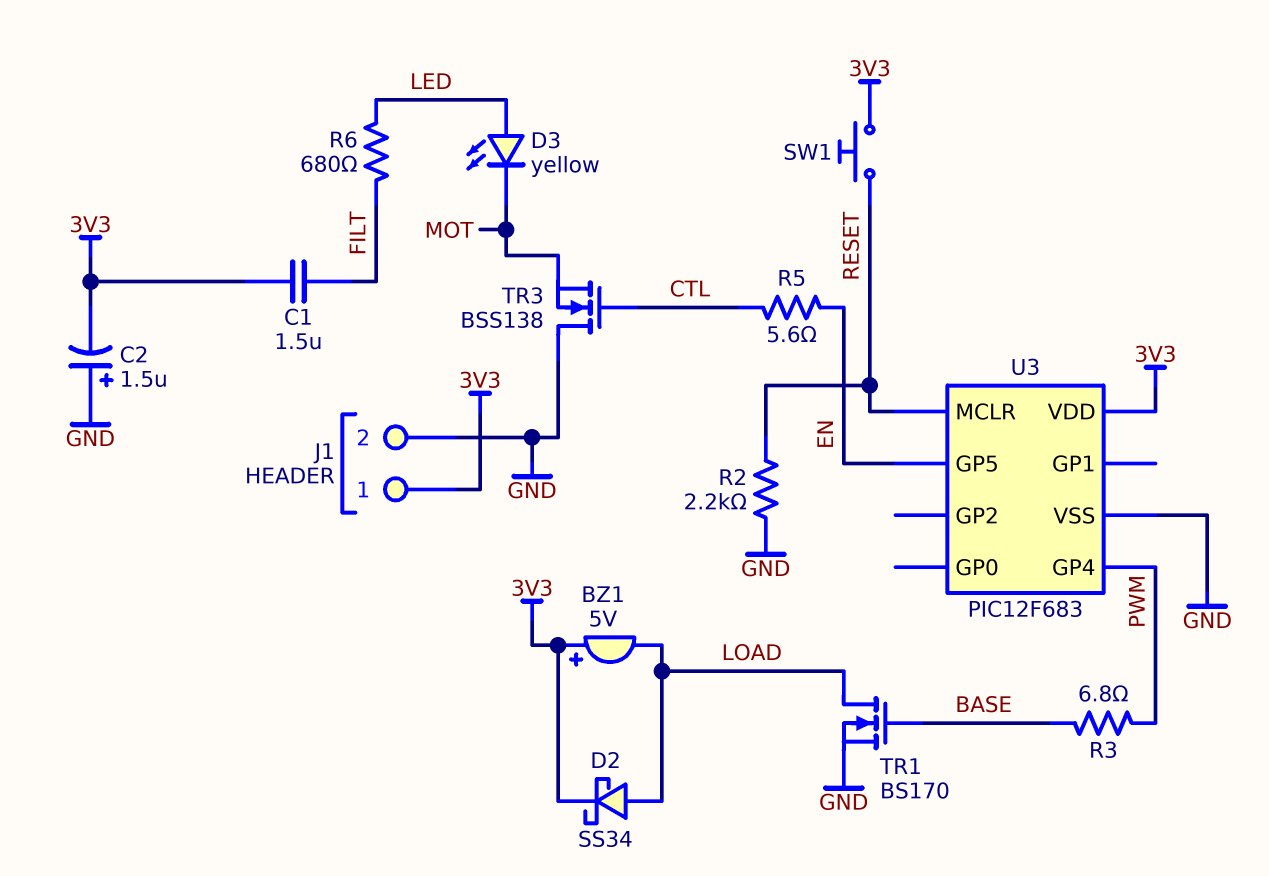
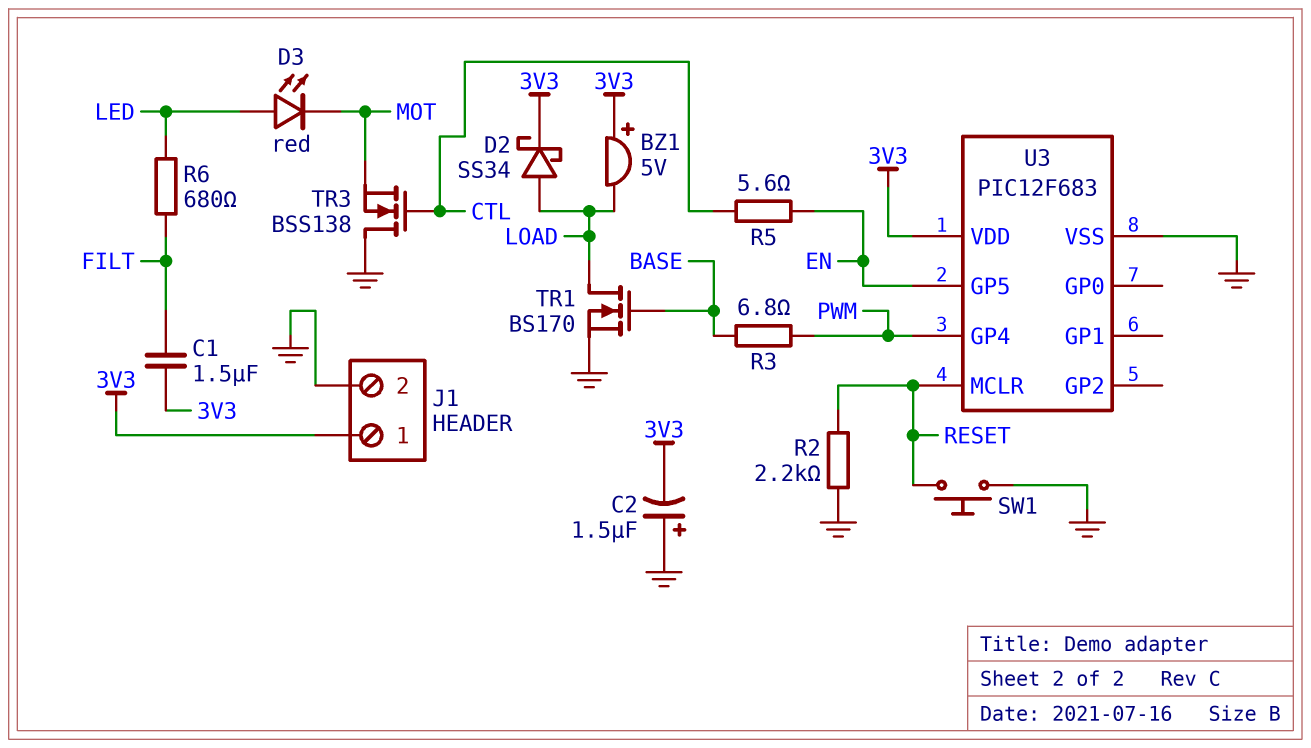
D3: LED yellow (A LED, K MOT) -> LED red (A LED, K MOT)
SW1: button (3V3, RESET) -> button (GND, RESET)

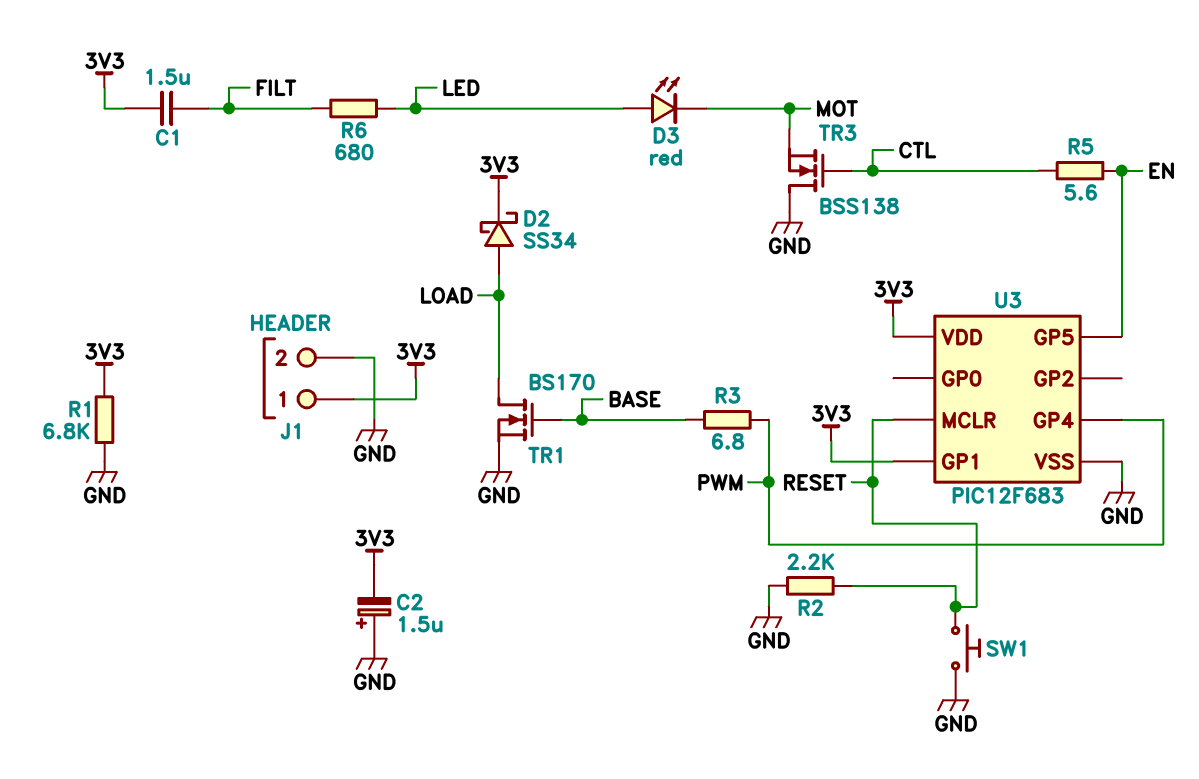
BZ1: buzzer 5V (plus 3V3, minus LOAD) -> none
R1: none -> 6.8k (3V3, GND)
U3 pin GP1: none -> 3V3

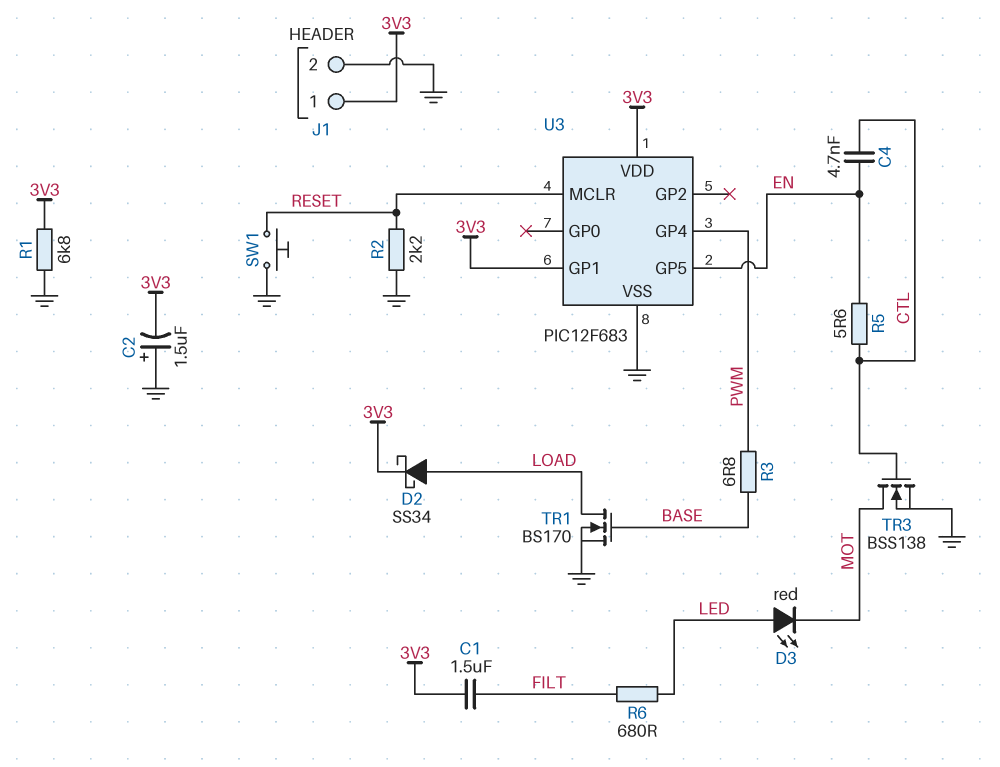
C4: none -> 4.7nF (CTL, EN)
TR3: NMOS BSS138 (G CTL, D GND, S MOT) -> NMOS BSS138 (G CTL, D MOT, S GND)

